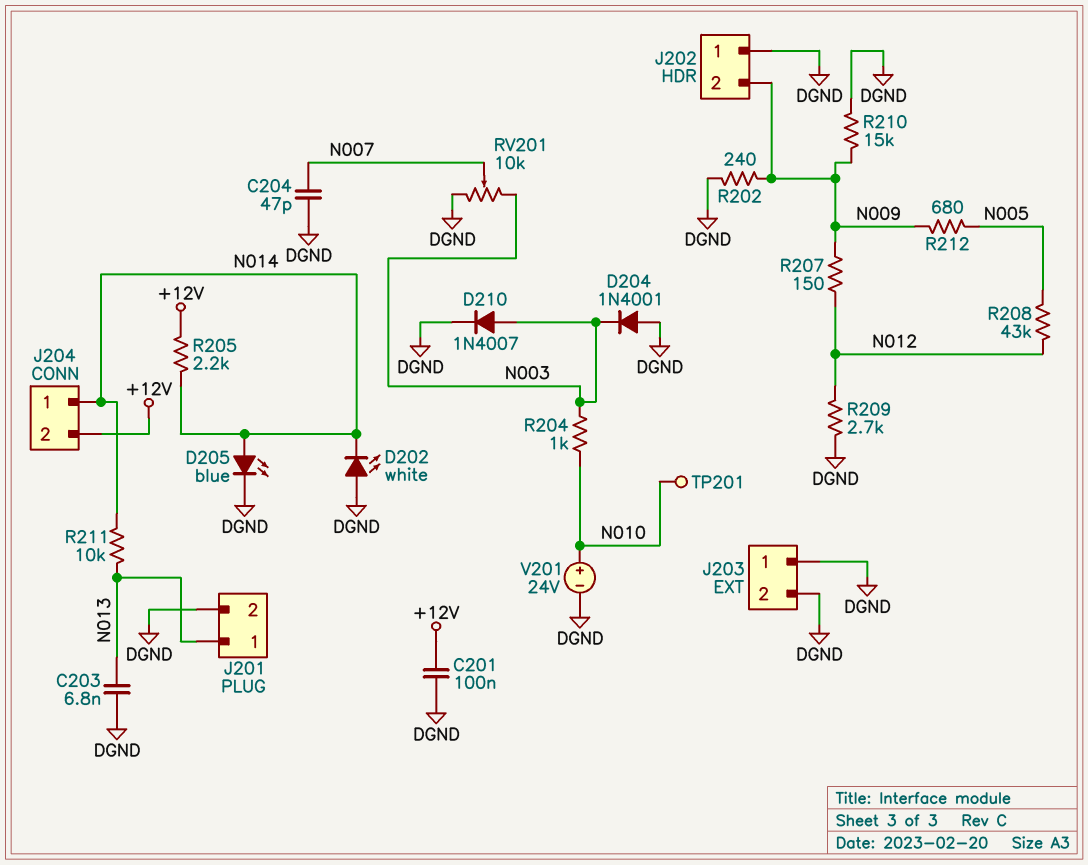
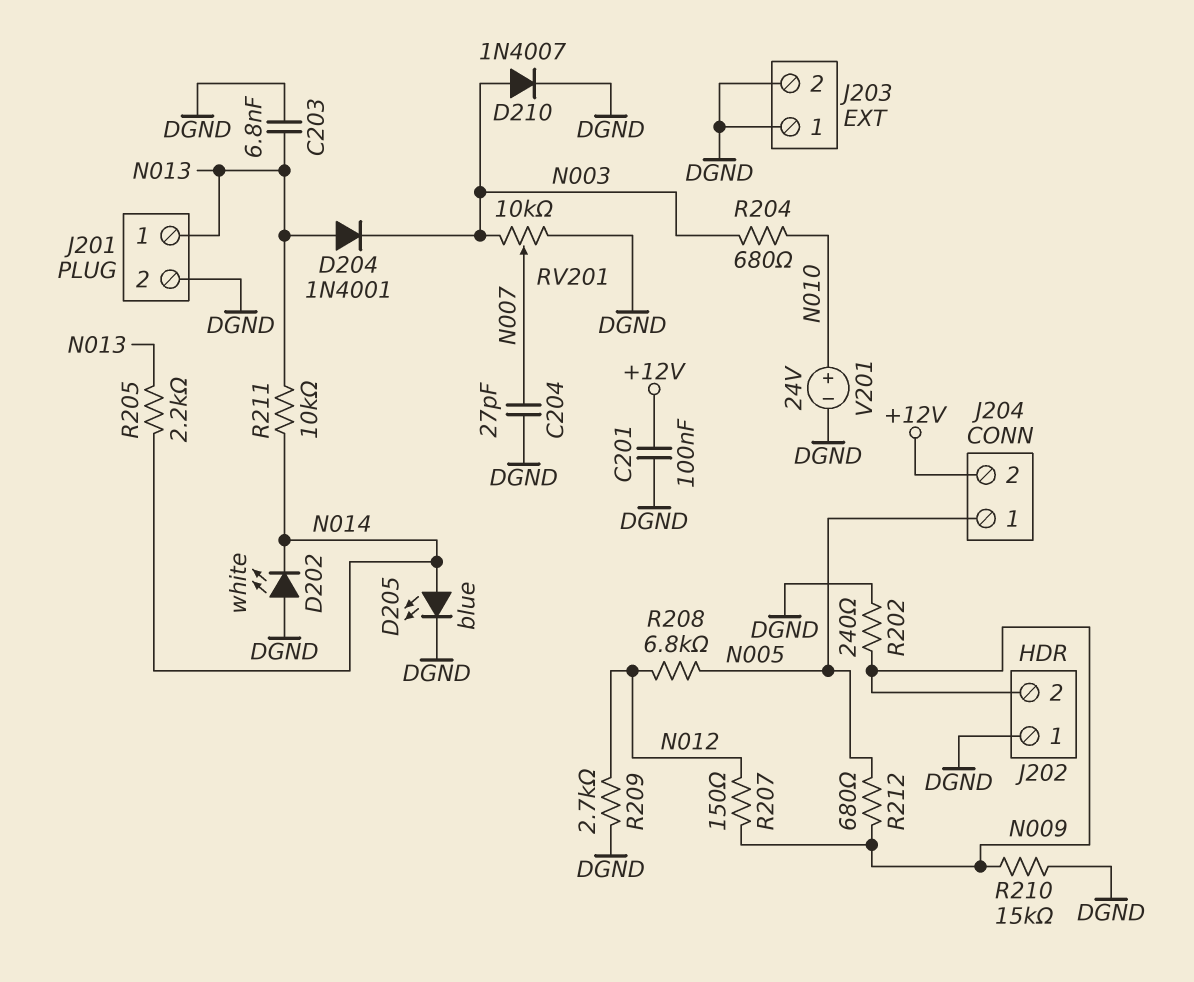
C204: 47pF (DGND, N007) -> 27pF (DGND, N007)
D204: diode 1N4001 (A DGND, K N003) -> diode 1N4001 (A N013, K N003)
J204 pin 1: N014 -> N005
R204: 1k (N003, N010) -> 680 (N003, N010)
R205: 2.2k (+12V, N014) -> 2.2k (N013, N014)
R208: 43k (N005, N012) -> 6.8k (N005, N012)
TP201: test point (N010) -> none

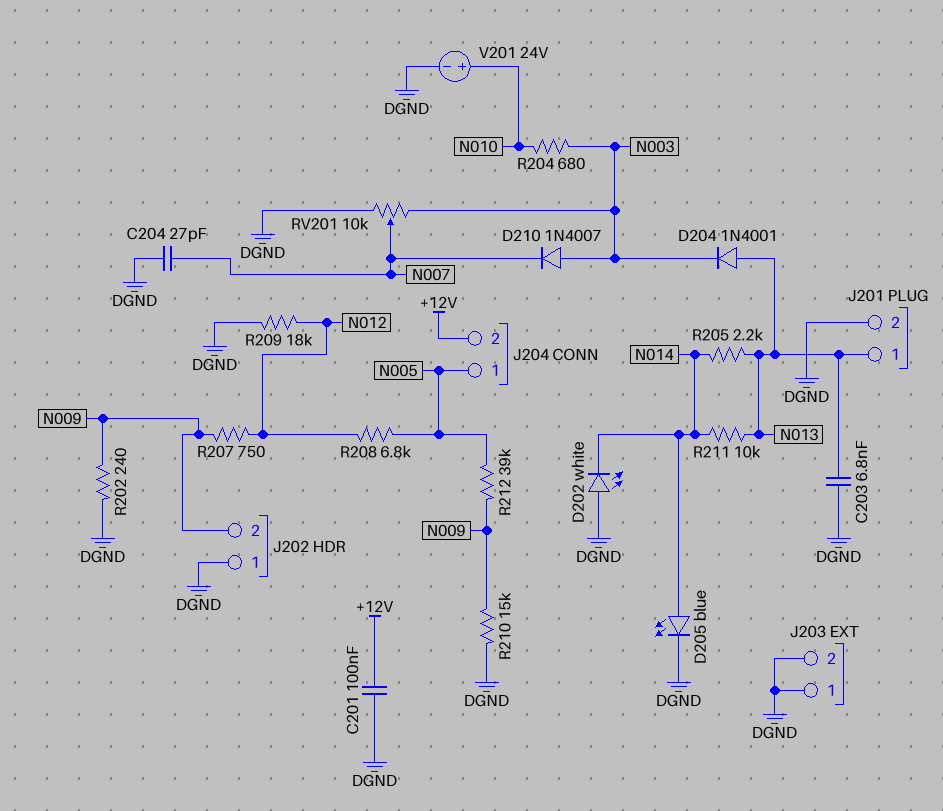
D210: diode 1N4007 (A N003, K DGND) -> diode 1N4007 (A N003, K N007)
R207: 150 (N009, N012) -> 750 (N009, N012)
R209: 2.7k (DGND, N012) -> 18k (DGND, N012)
R212: 680 (N005, N009) -> 39k (N005, N009)

